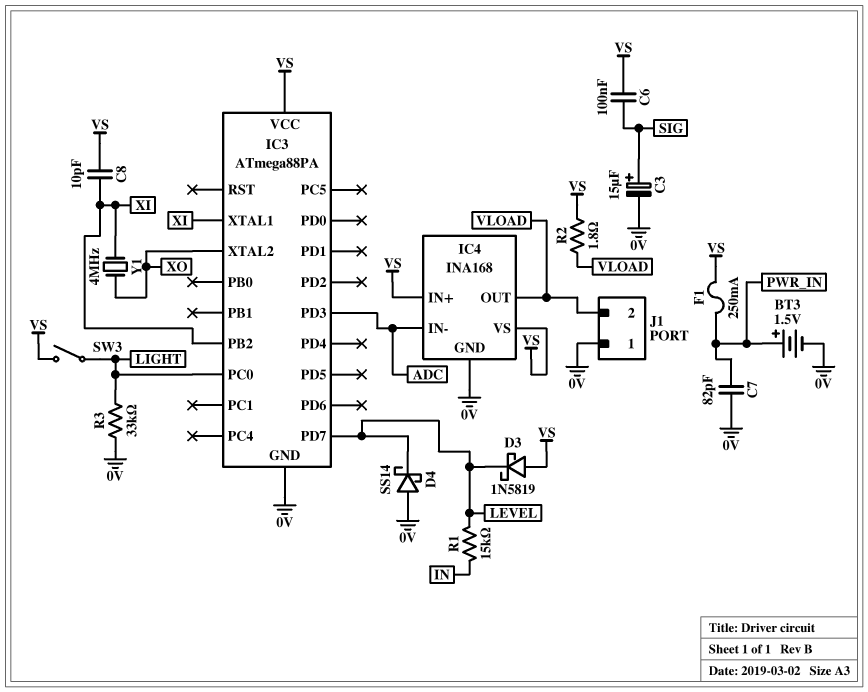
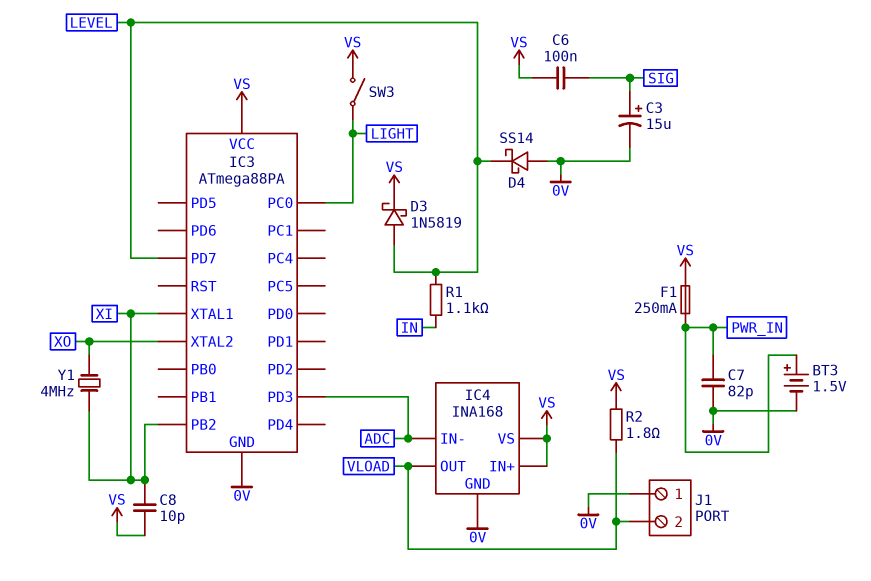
D3: schottky 1N5819 (A VS, K LEVEL) -> schottky 1N5819 (A LEVEL, K VS)
R1: 15k (IN, LEVEL) -> 1.1k (IN, LEVEL)
R3: 33k (0V, LIGHT) -> none

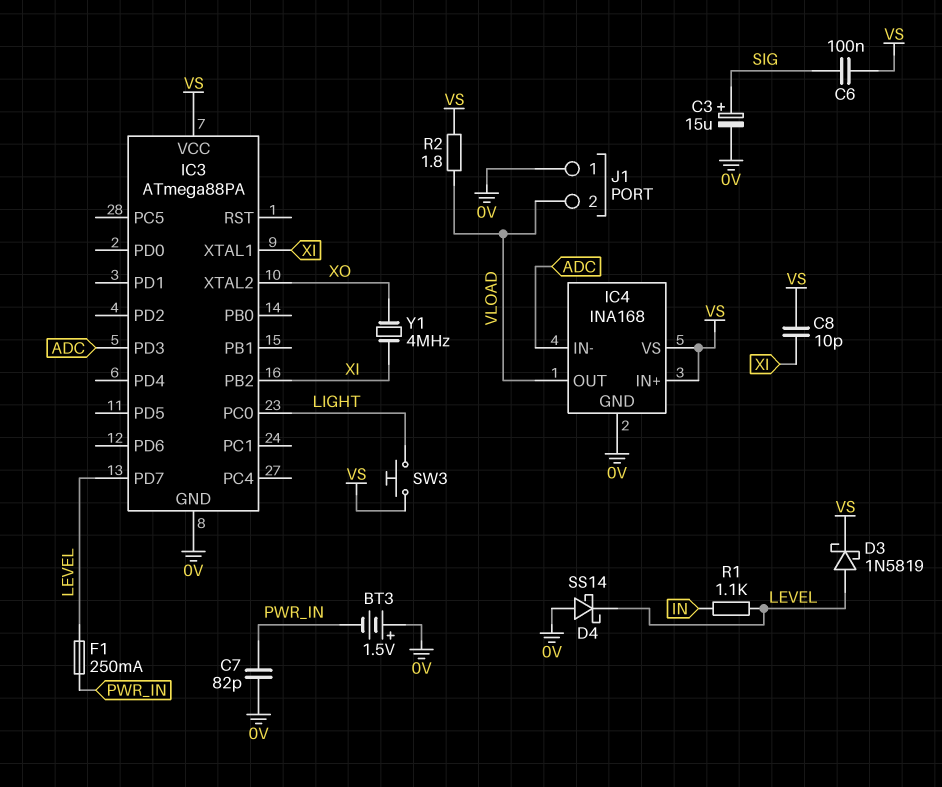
BT3: 1.5V (plus PWR_IN, minus 0V) -> 1.5V (plus 0V, minus PWR_IN)
F1: 250mA (PWR_IN, VS) -> 250mA (LEVEL, PWR_IN)
SW3: switch (LIGHT, VS) -> button (LIGHT, VS)

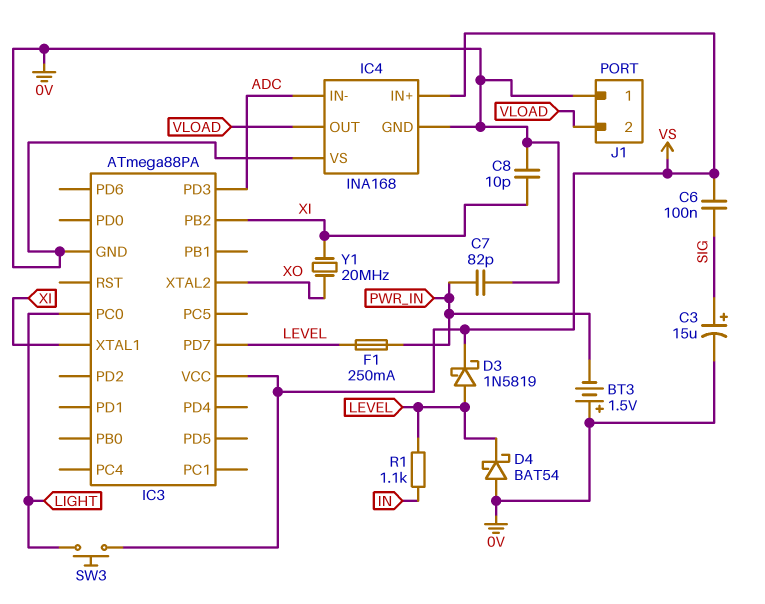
C8: 10pF (VS, XI) -> 10pF (0V, XI)
D4: schottky SS14 (A 0V, K LEVEL) -> schottky BAT54 (A 0V, K LEVEL)
IC4 pin VS: VS -> 0V
R2: 1.8 (VLOAD, VS) -> none
Y1: 4MHz (XI, XO) -> 20MHz (XI, XO)

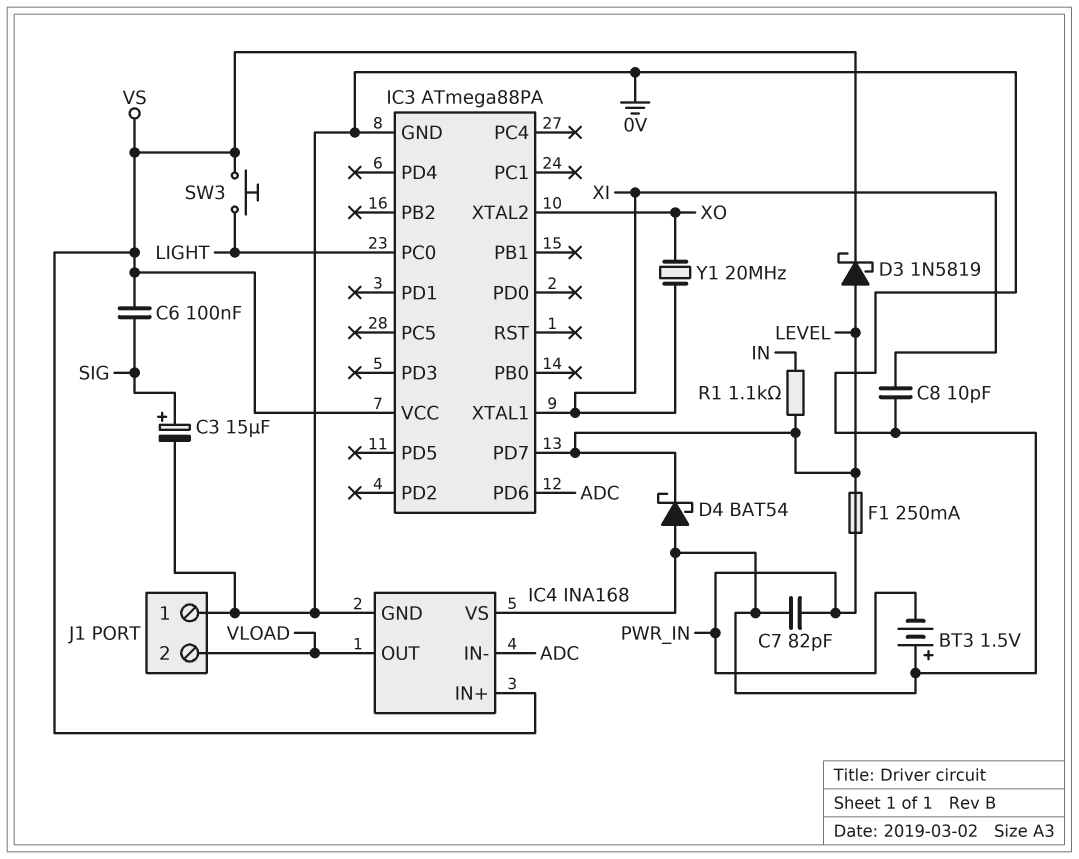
IC3 pin PB2: XI -> none
IC3 pin PD3: ADC -> none
IC3 pin PD6: none -> ADC

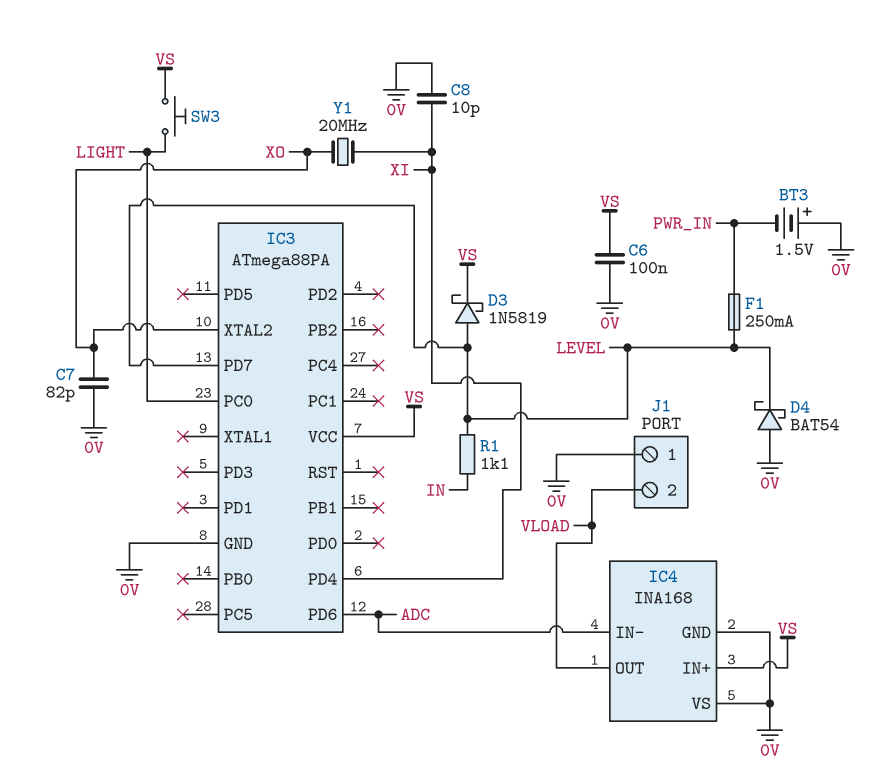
C3: 15uF (plus SIG, minus 0V) -> none
C6: 100nF (SIG, VS) -> 100nF (0V, VS)
C7: 82pF (0V, PWR_IN) -> 82pF (0V, XO)
IC3 pin PD4: none -> XI
IC3 pin XTAL1: XI -> none

